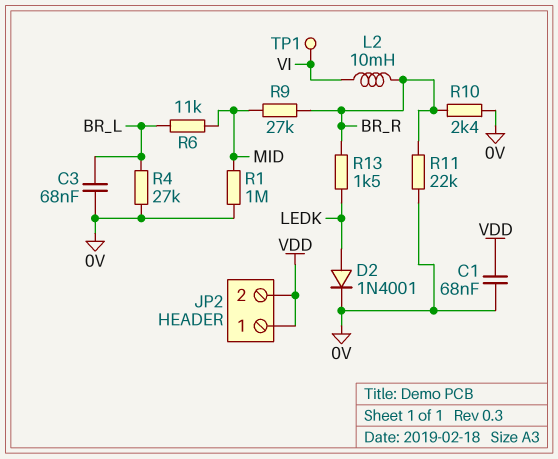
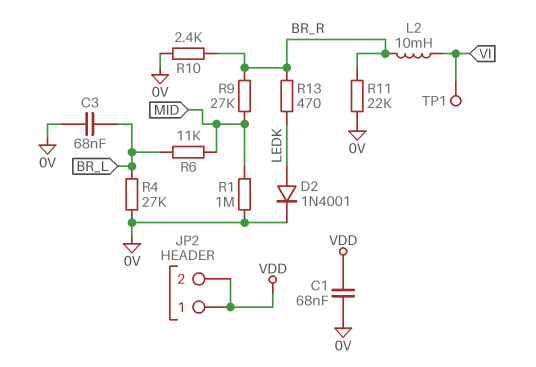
R13: 1.5k (BR_R, LEDK) -> 470 (BR_R, LEDK)

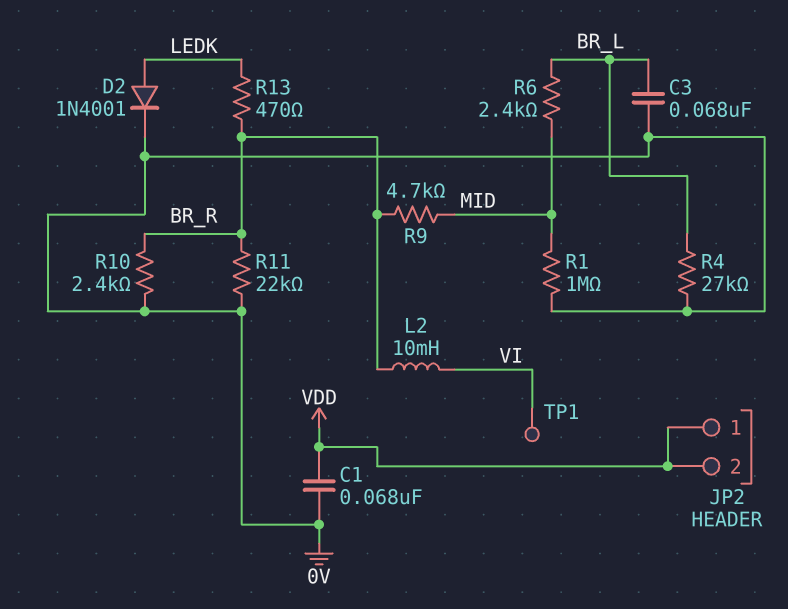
R6: 11k (BR_L, MID) -> 2.4k (BR_L, MID)
R9: 27k (BR_R, MID) -> 4.7k (BR_R, MID)

